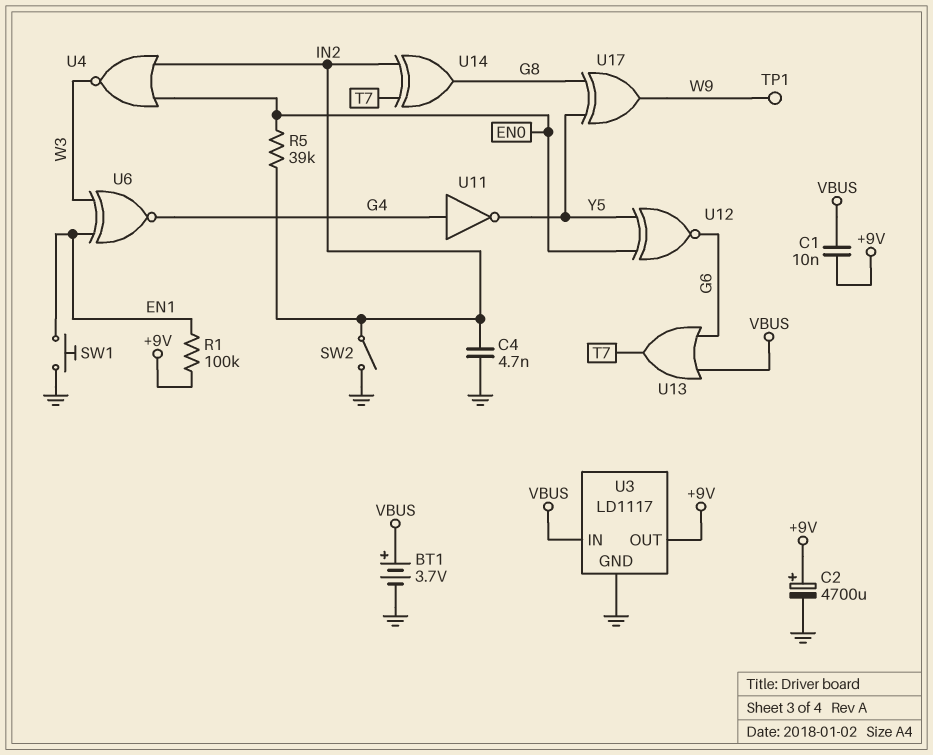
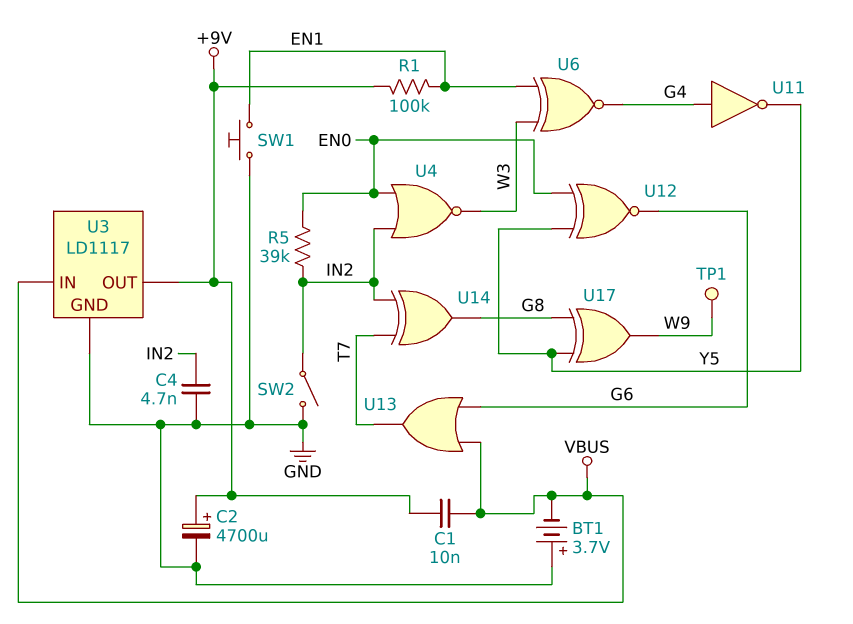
BT1: 3.7V (plus VBUS, minus GND) -> 3.7V (plus GND, minus VBUS)

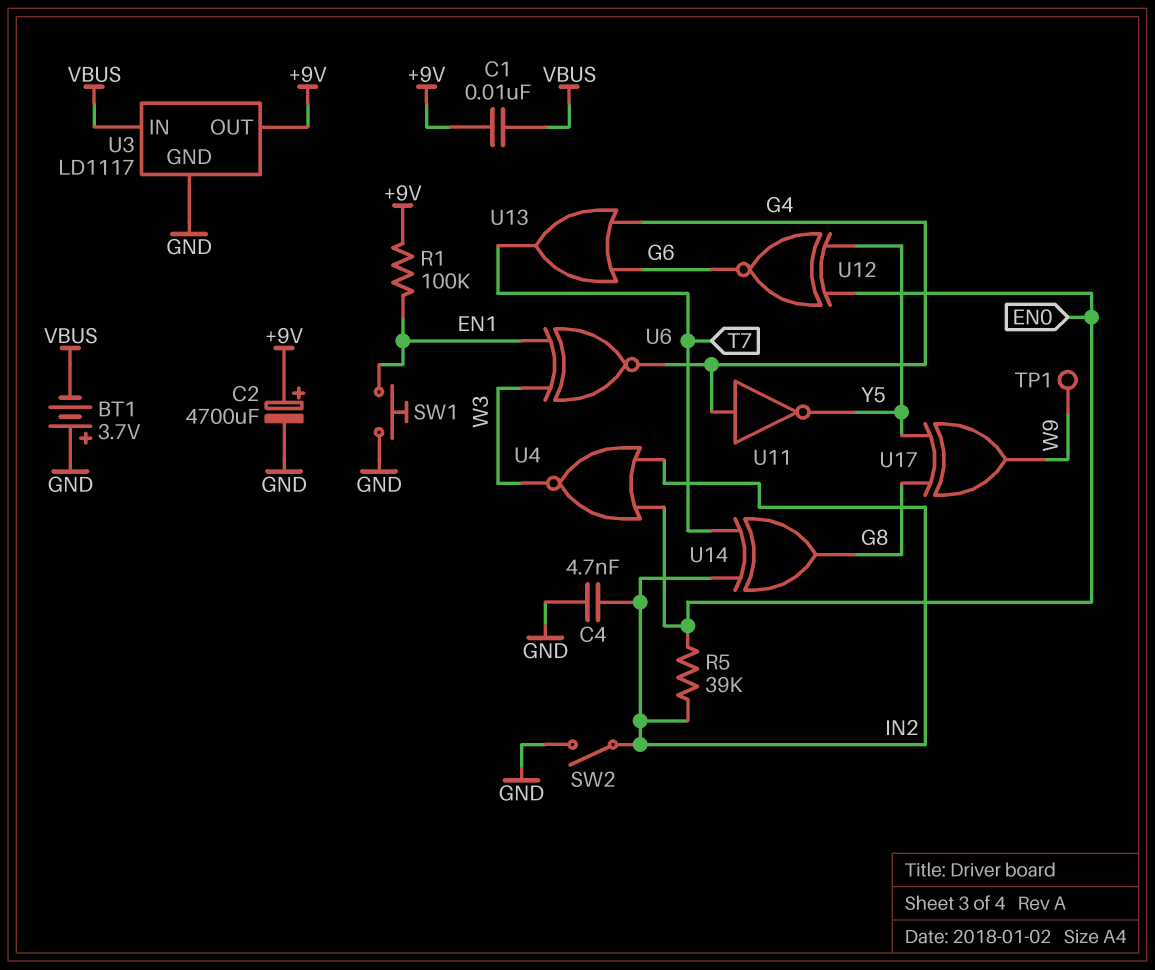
U13: OR (in G6, in VBUS, out T7) -> OR (in G4, in G6, out T7)

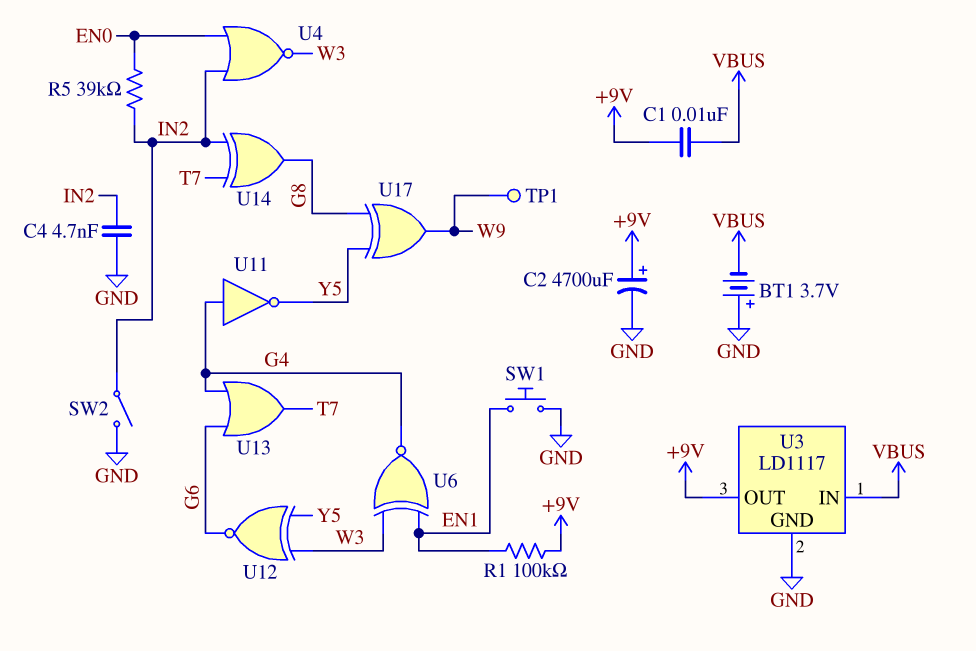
U12: XNOR (in EN0, in Y5, out G6) -> XNOR (in W3, in Y5, out G6)

